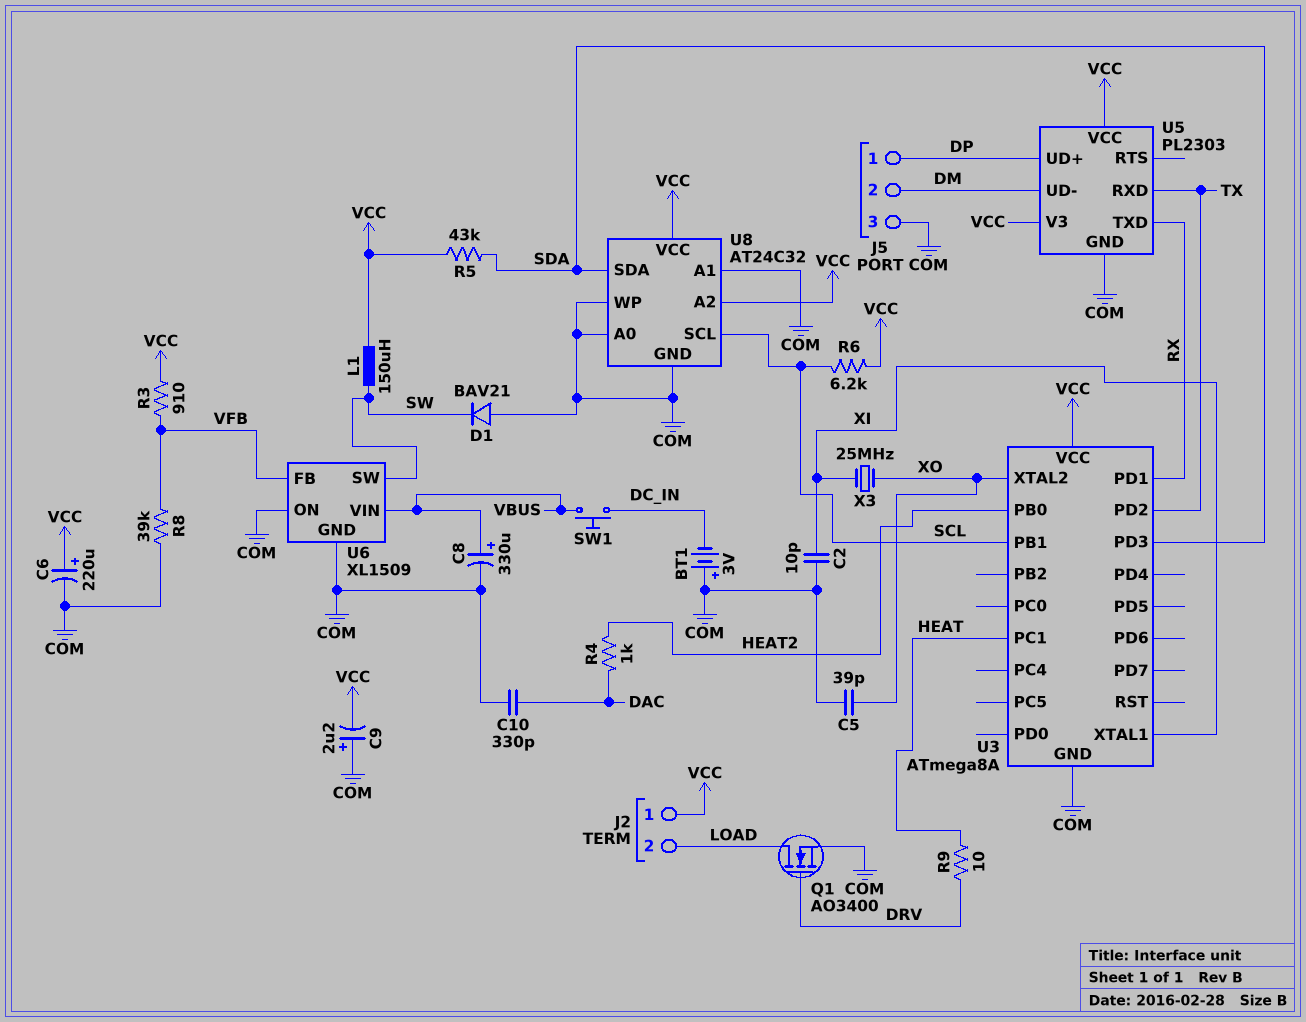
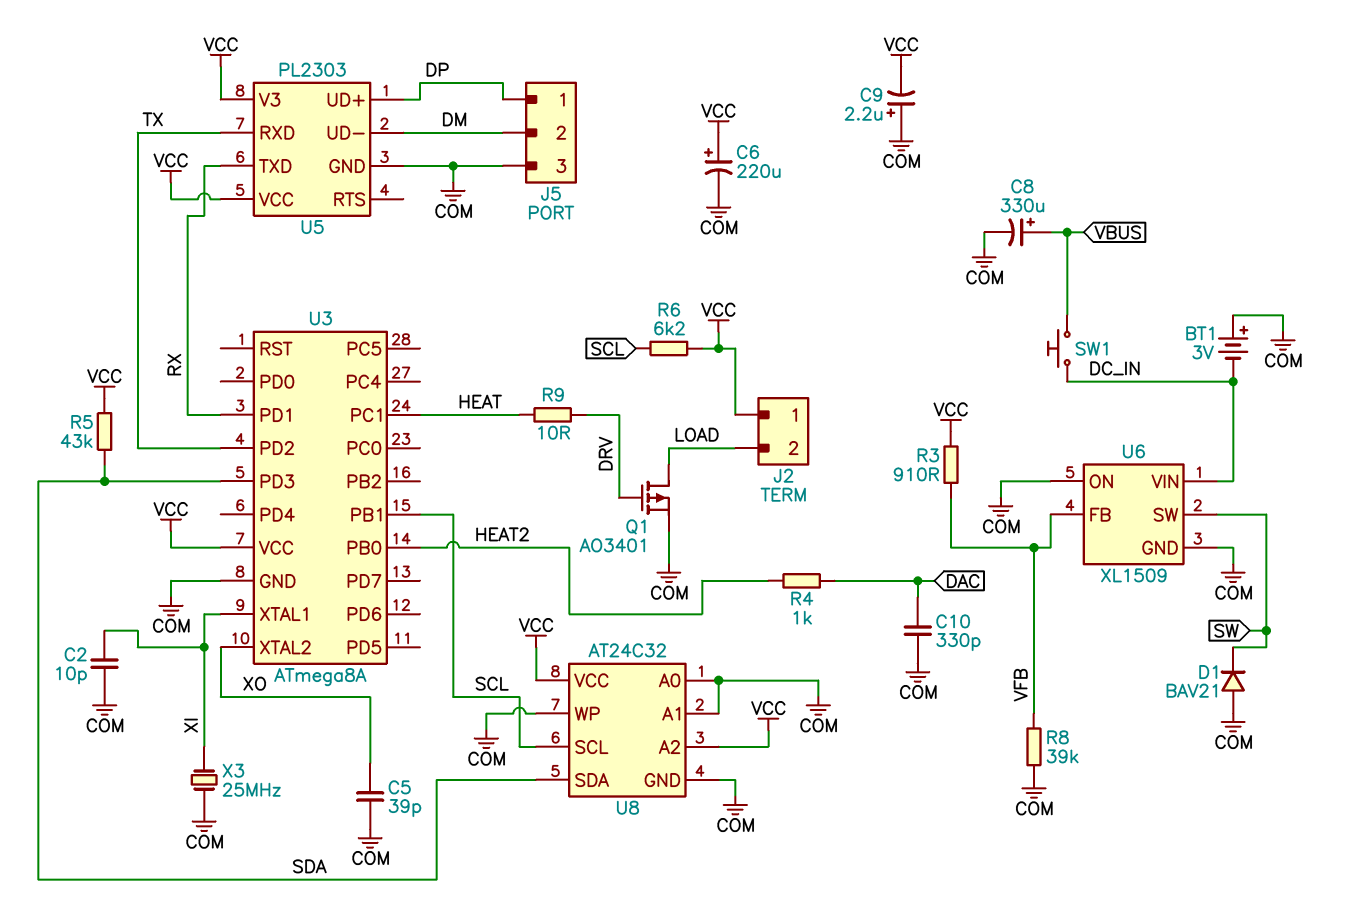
L1: 150uH (SW, VCC) -> none
Q1: NMOS AO3400 (G DRV, D LOAD, S COM) -> PMOS AO3401 (G DRV, D LOAD, S COM)
U6 pin VIN: VBUS -> DC_IN
X3: 25MHz (XI, XO) -> 25MHz (COM, XI)

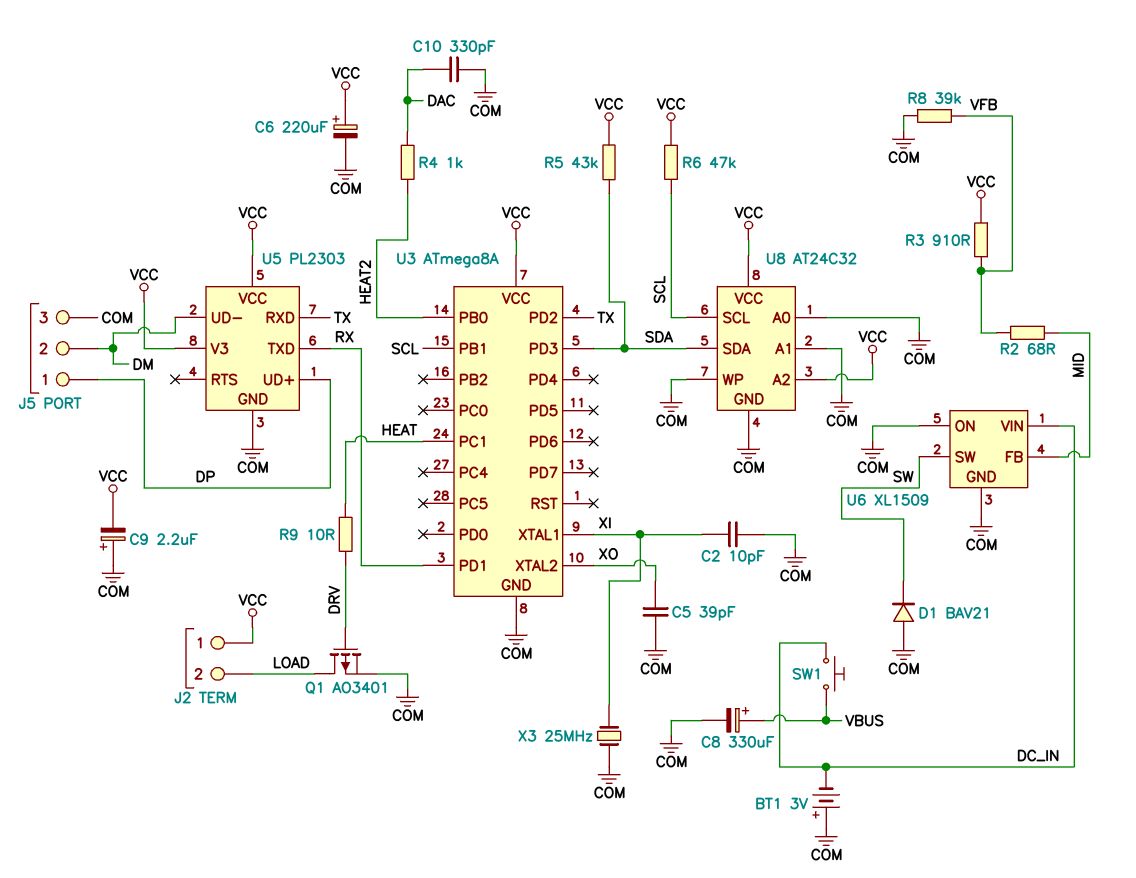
R2: none -> 68 (MID, VFB)
R6: 6.2k (SCL, VCC) -> 47k (SCL, VCC)
U6 pin FB: VFB -> MID

